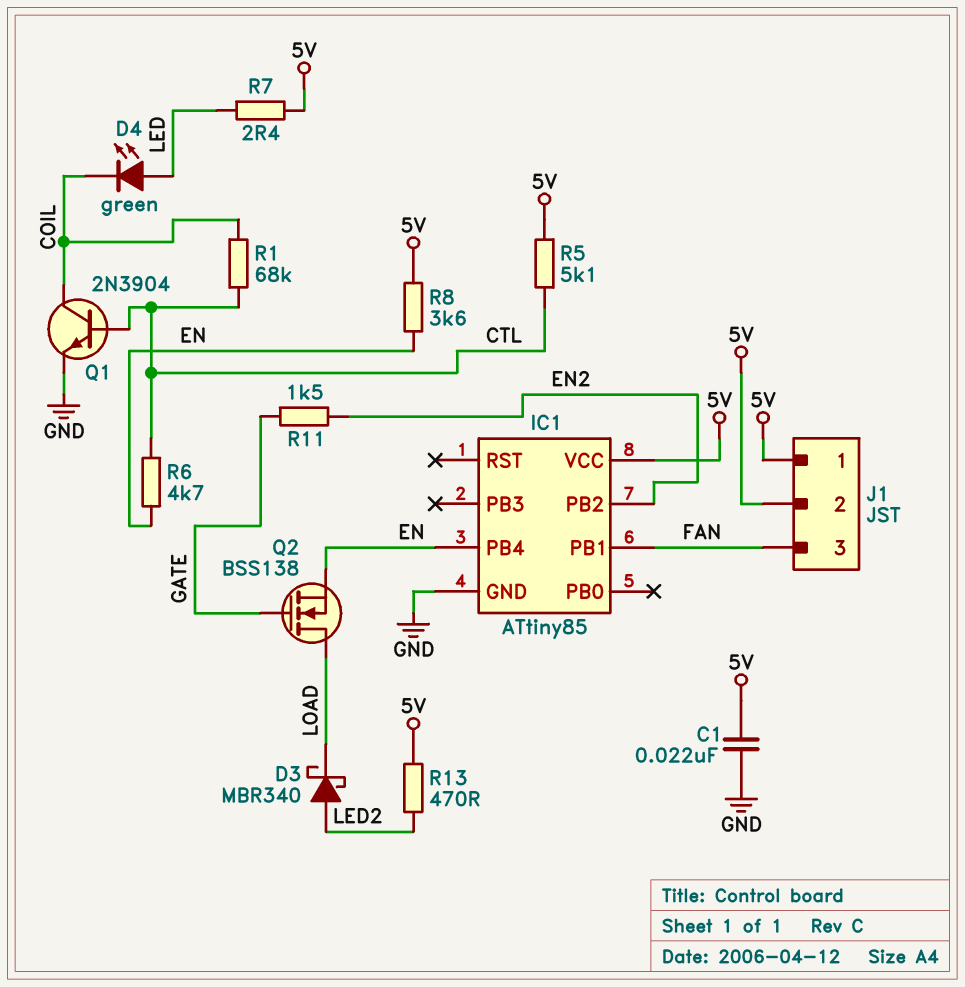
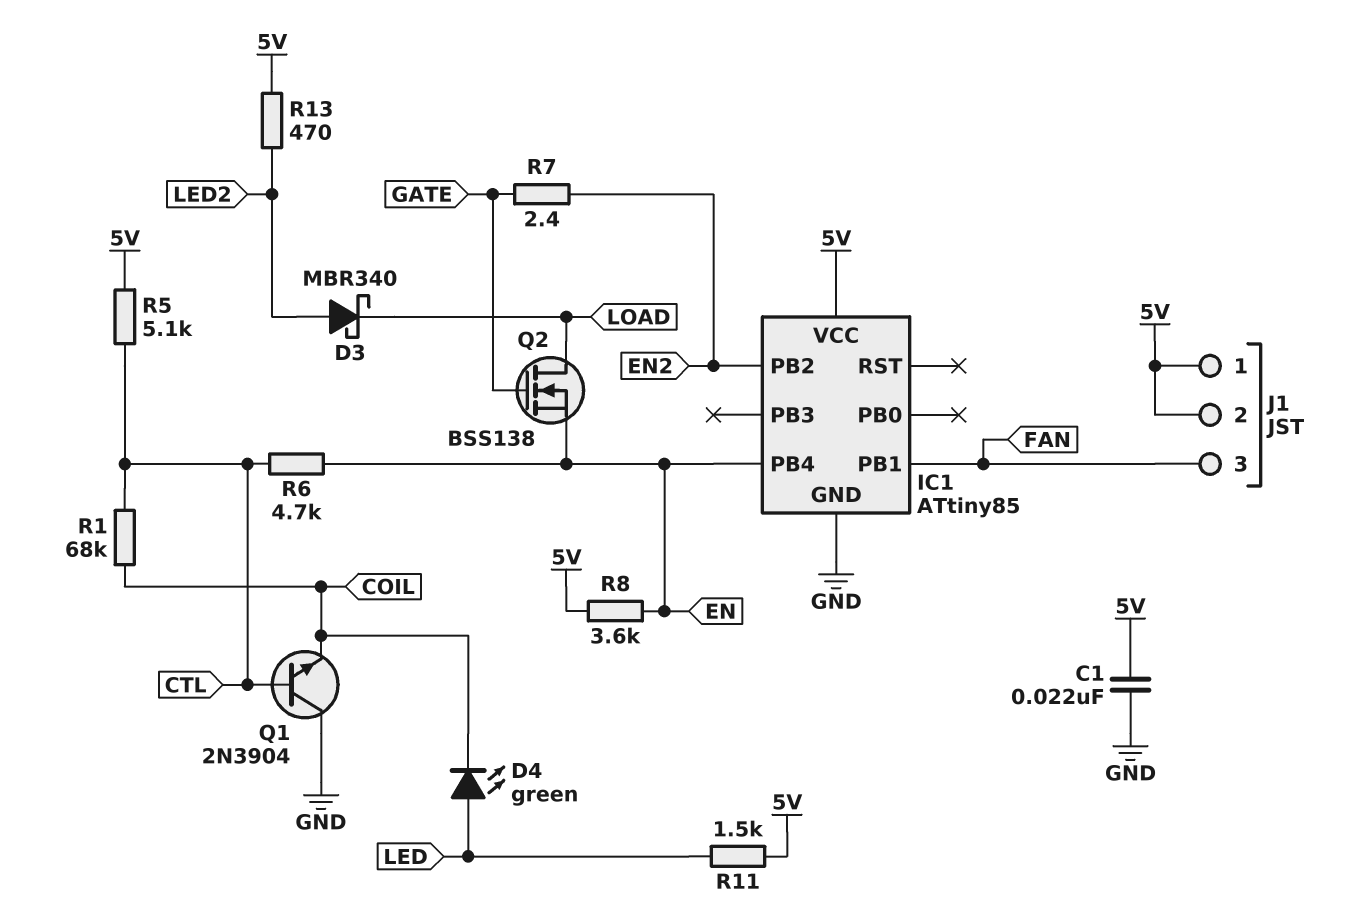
Q1: NPN 2N3904 (B CTL, C COIL, E GND) -> NPN 2N3904 (B CTL, C GND, E COIL)
R7: 2.4 (5V, LED) -> 2.4 (EN2, GATE)
R11: 1.5k (EN2, GATE) -> 1.5k (5V, LED)

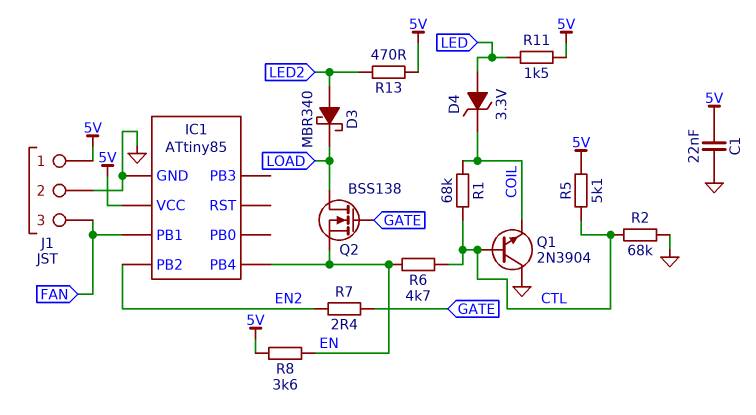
D4: LED green (A LED, K COIL) -> zener 3.3V (A LED, K COIL)
J1 pin 2: 5V -> GND
R2: none -> 68k (CTL, GND)

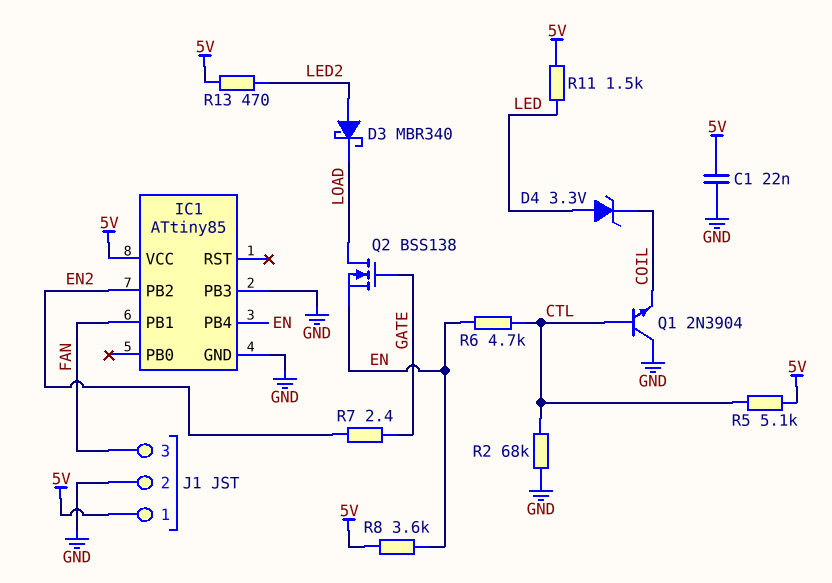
IC1 pin PB3: none -> GND
R1: 68k (COIL, CTL) -> none

